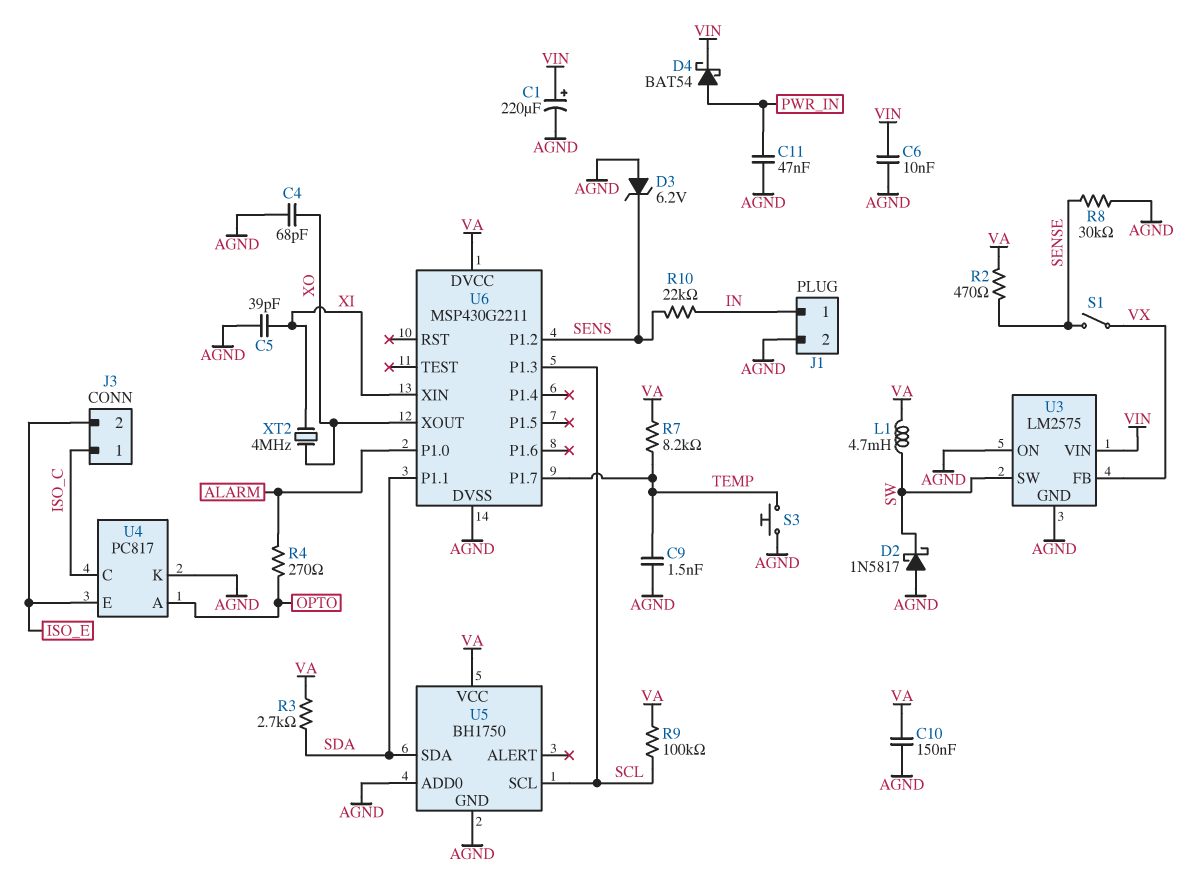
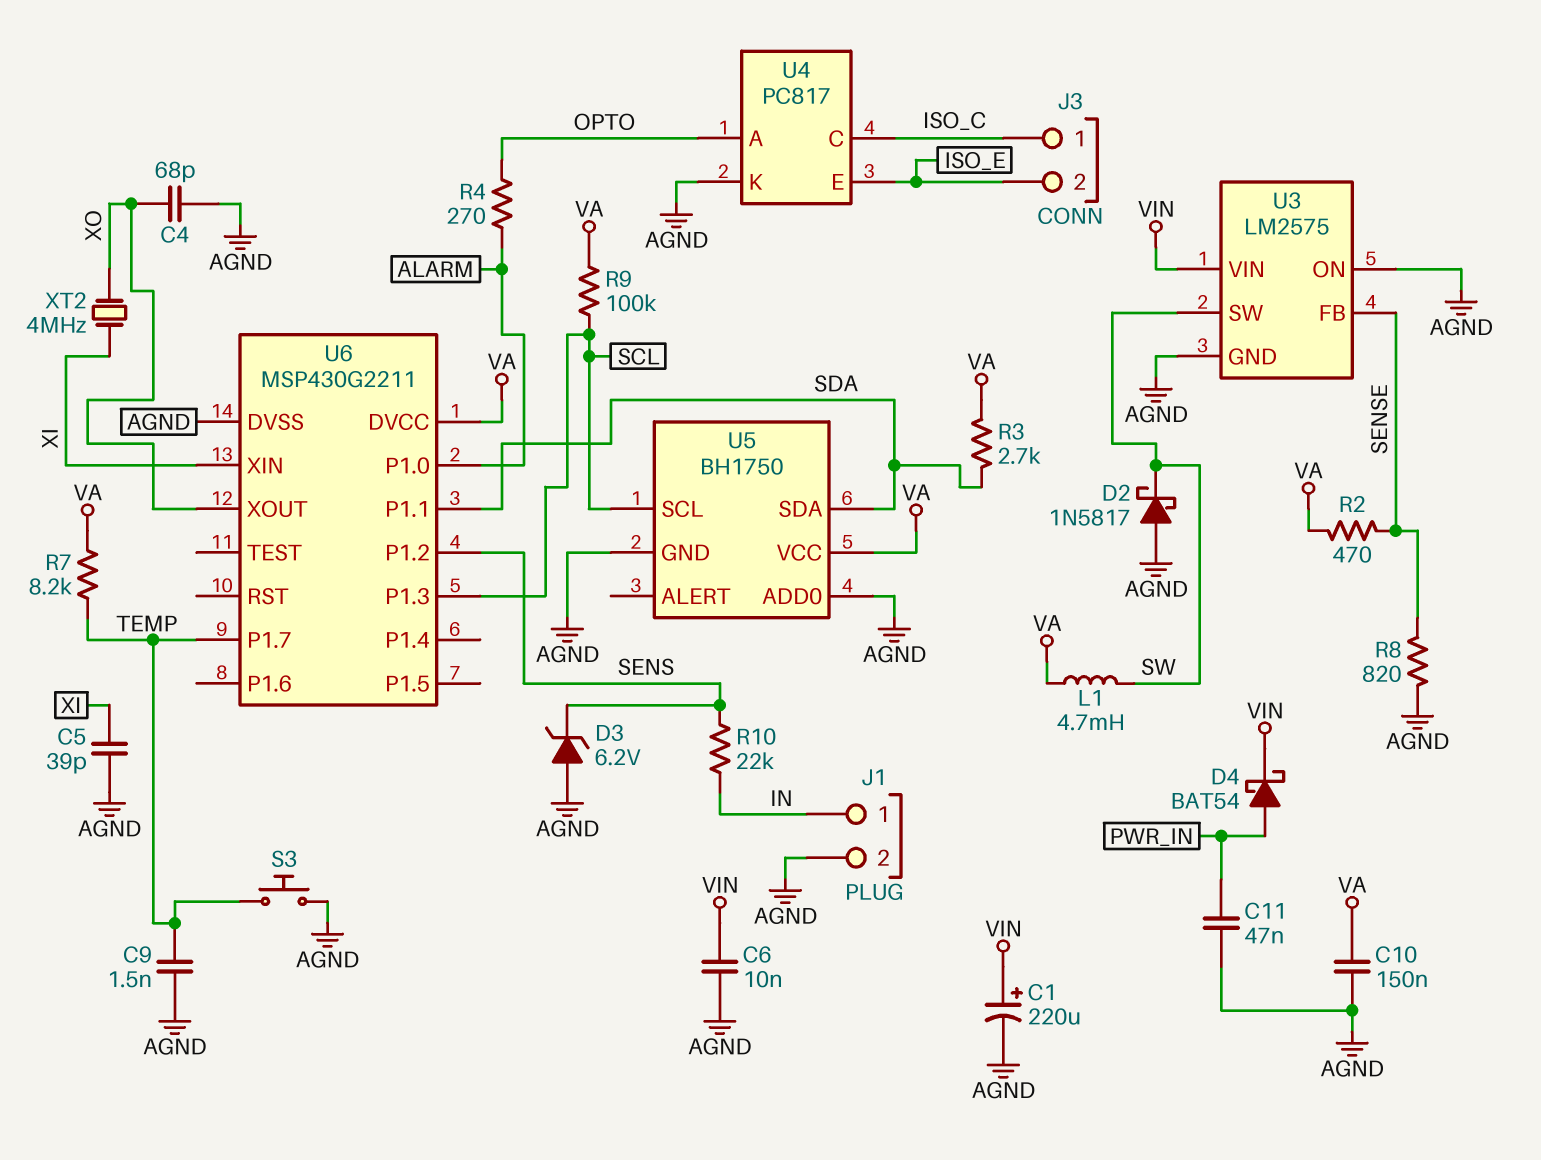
R8: 30k (AGND, SENSE) -> 820 (AGND, SENSE)
S1: switch (SENSE, VX) -> none
U3 pin FB: VX -> SENSE

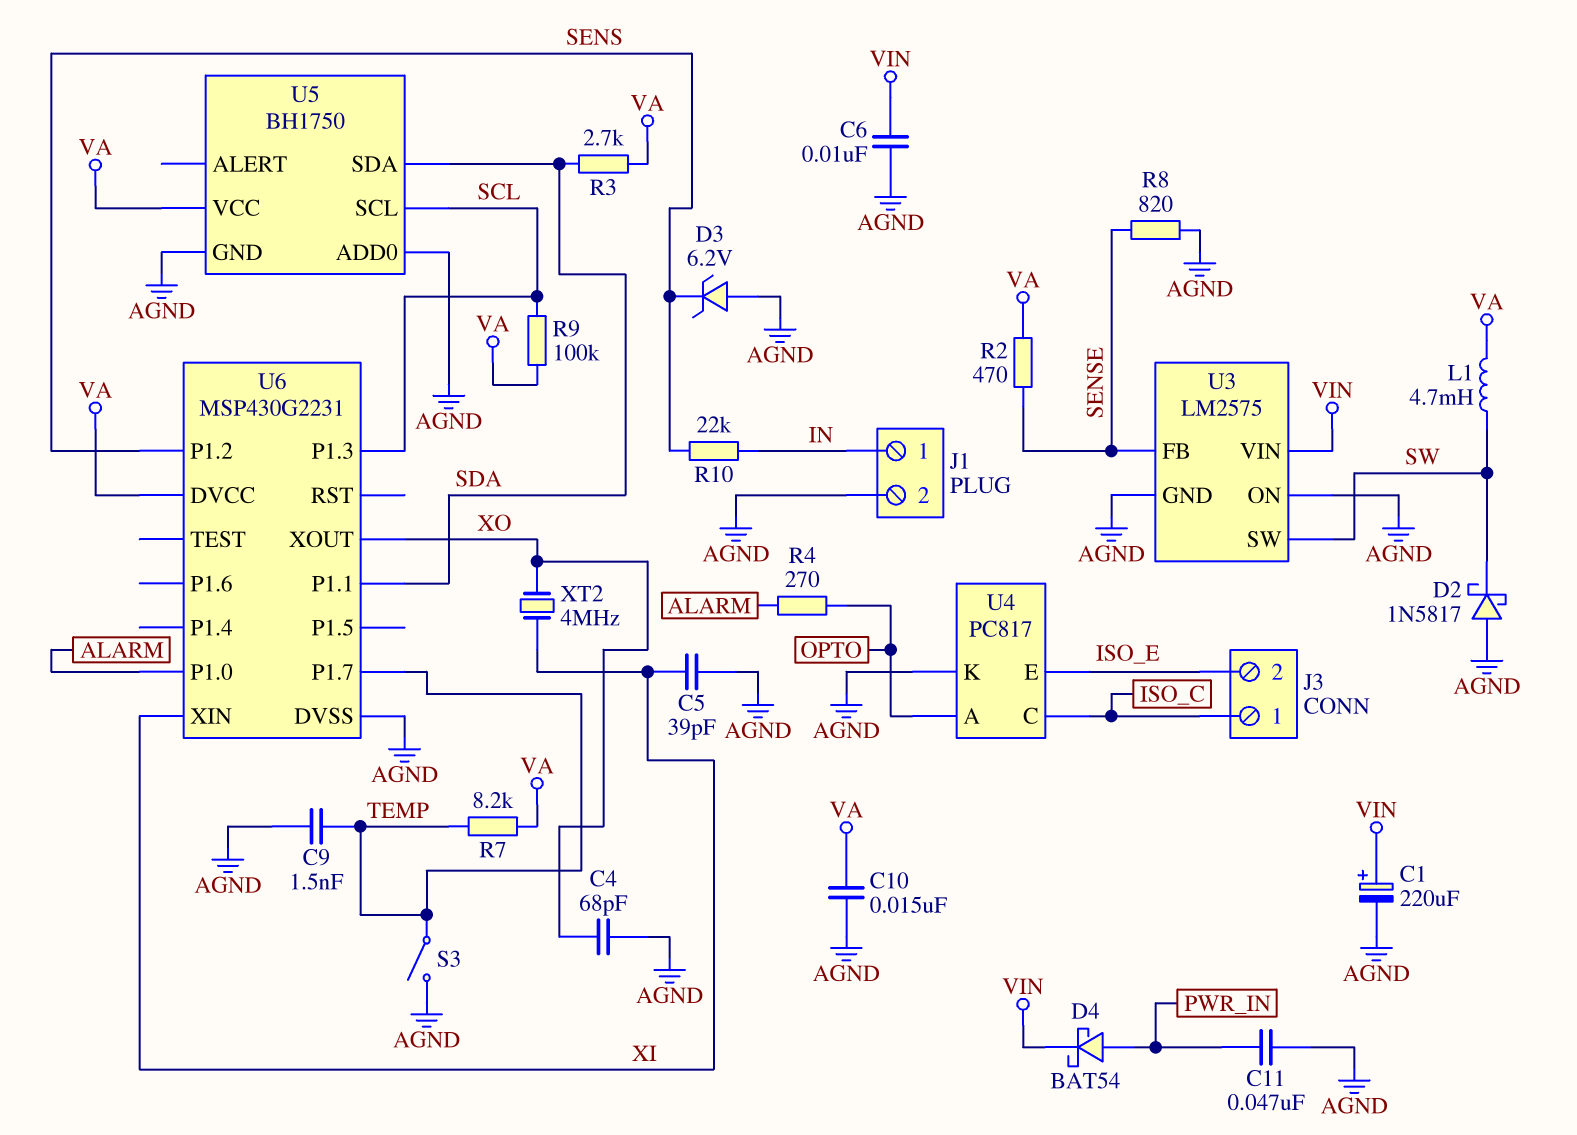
C10: 150nF (AGND, VA) -> 15nF (AGND, VA)
S3: button (AGND, TEMP) -> switch (AGND, TEMP)
U6: MSP430G2211 -> MSP430G2231

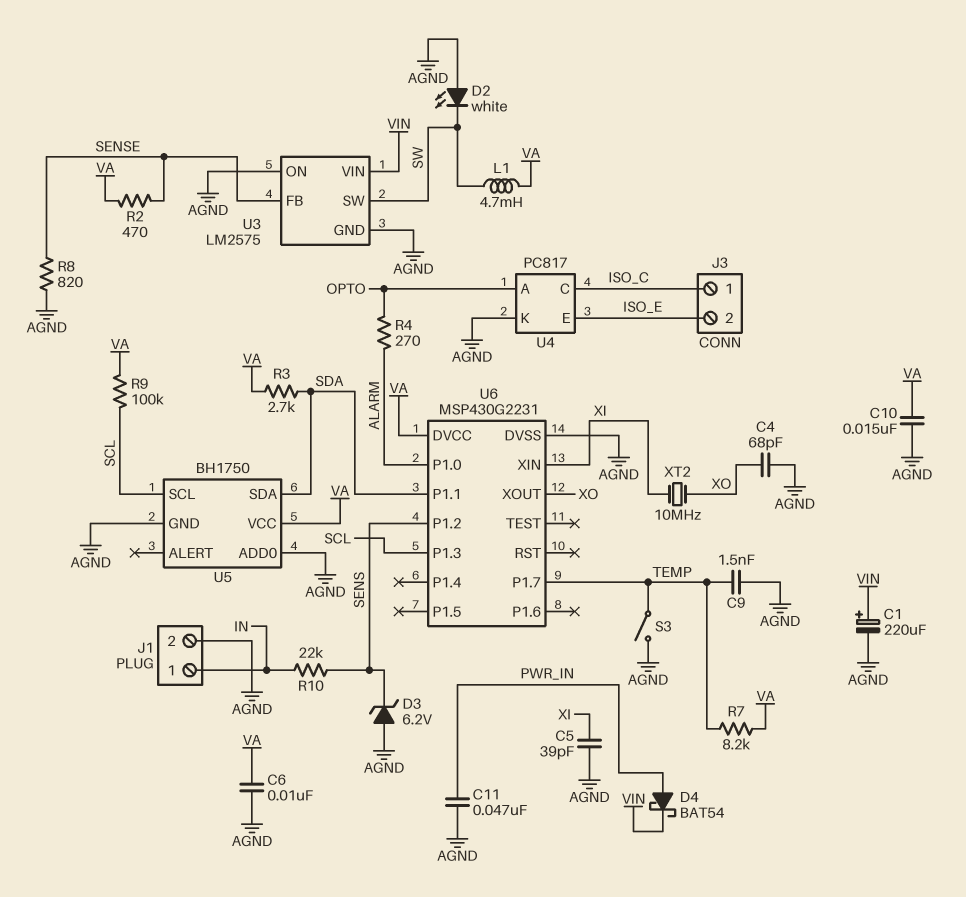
C6: 10nF (AGND, VIN) -> 10nF (AGND, VA)
D2: schottky 1N5817 (A AGND, K SW) -> LED white (A AGND, K SW)
XT2: 4MHz (XI, XO) -> 10MHz (XI, XO)

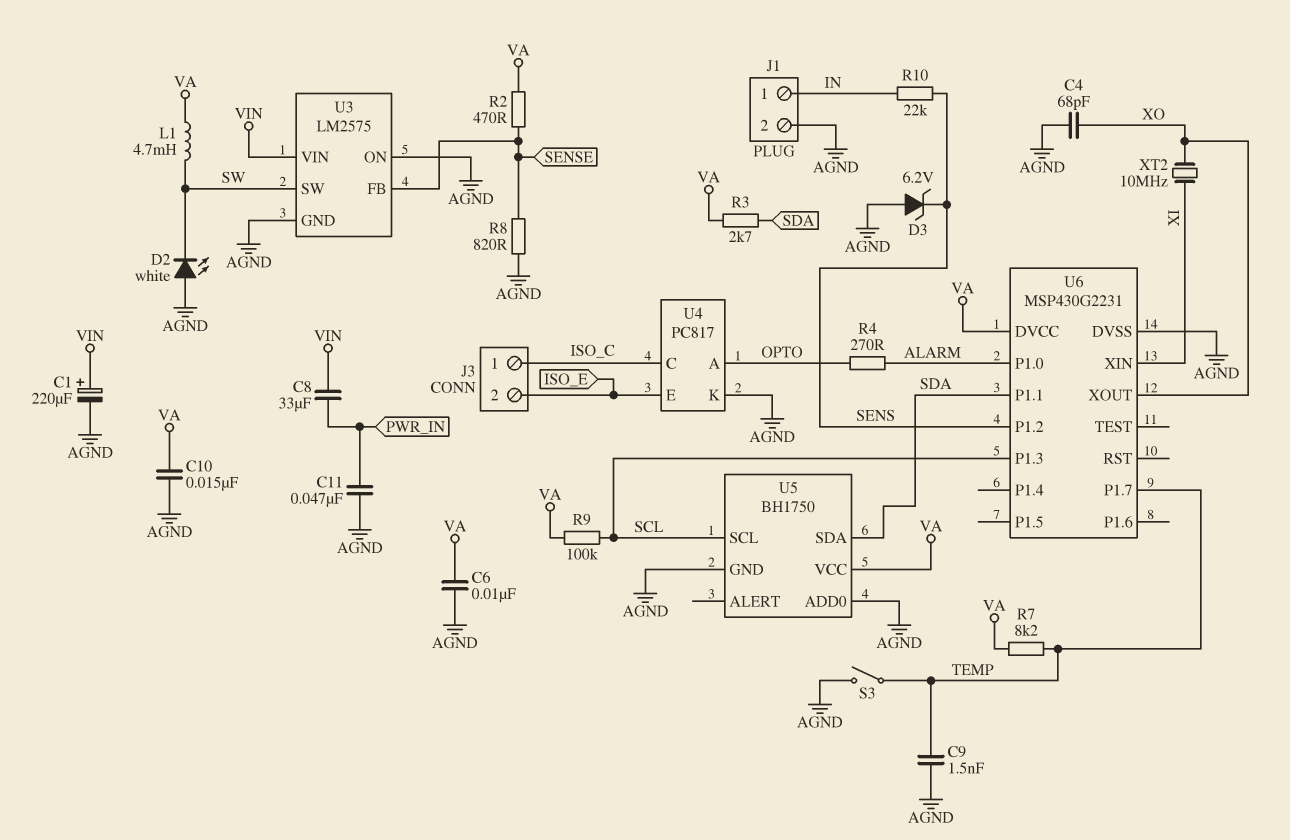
C5: 39pF (AGND, XI) -> none
C8: none -> 33uF (PWR_IN, VIN)
D4: schottky BAT54 (A PWR_IN, K VIN) -> none

